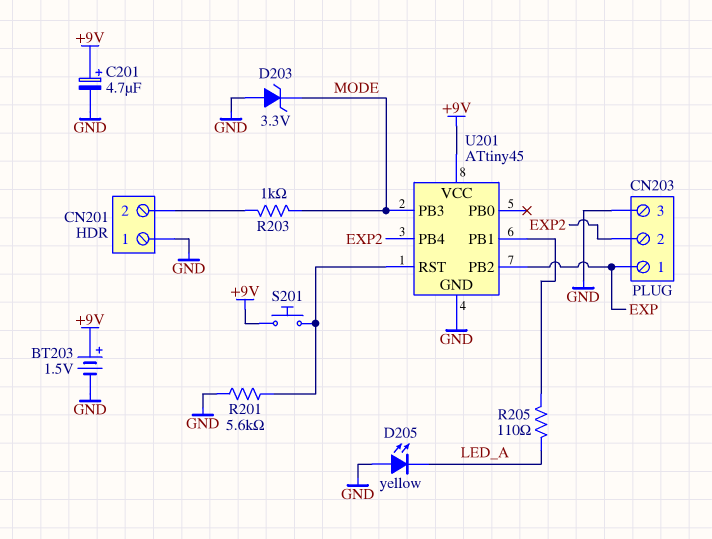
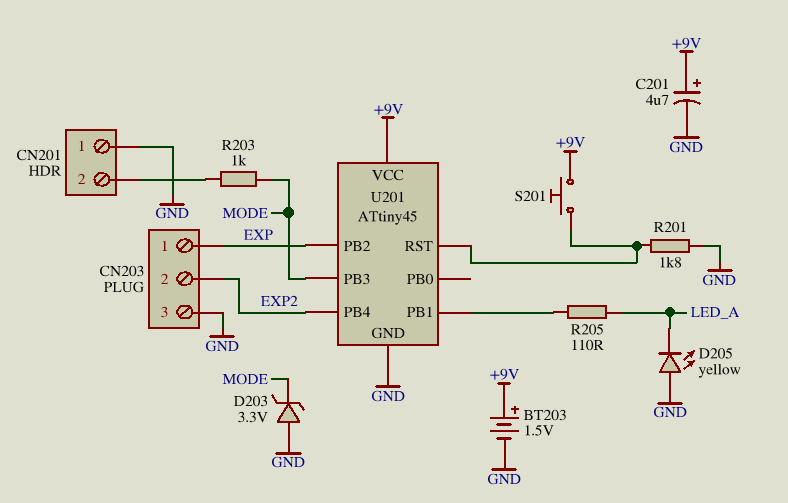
R201: 5.6k (GND, U201/RST) -> 1.8k (GND, U201/RST)

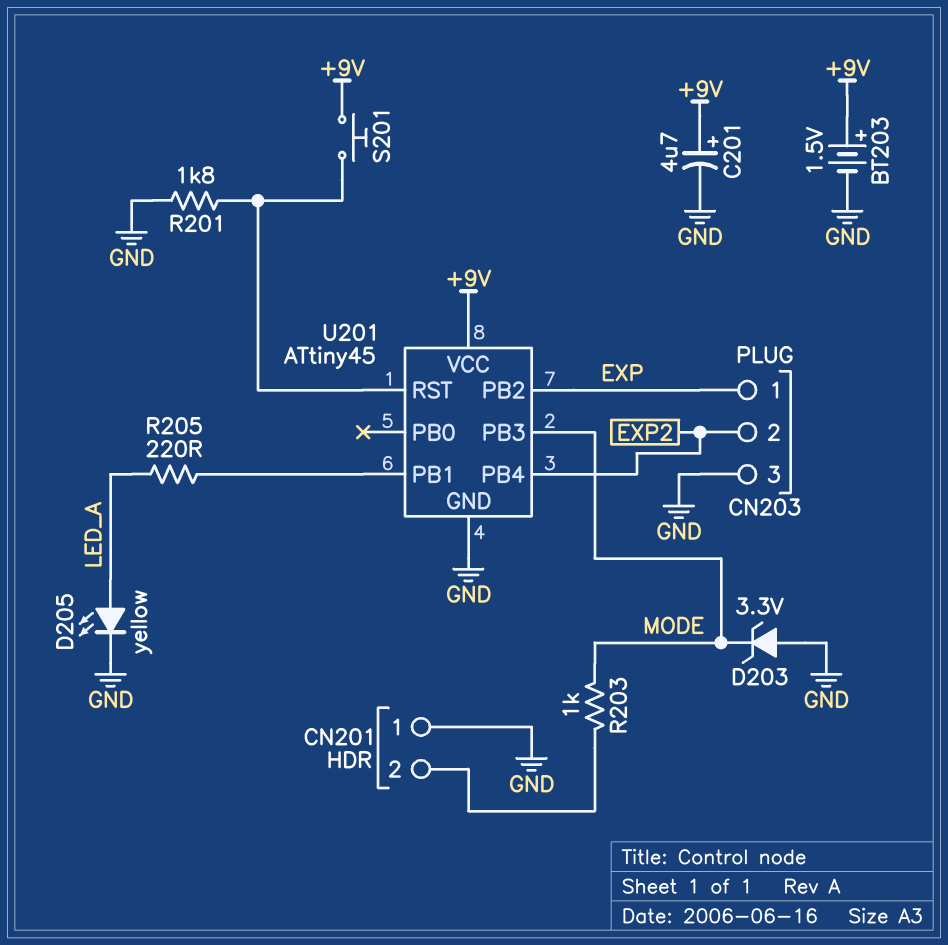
D205: LED yellow (A GND, K LED_A) -> LED yellow (A LED_A, K GND)
R205: 110 (LED_A, U201/PB1) -> 220 (LED_A, U201/PB1)

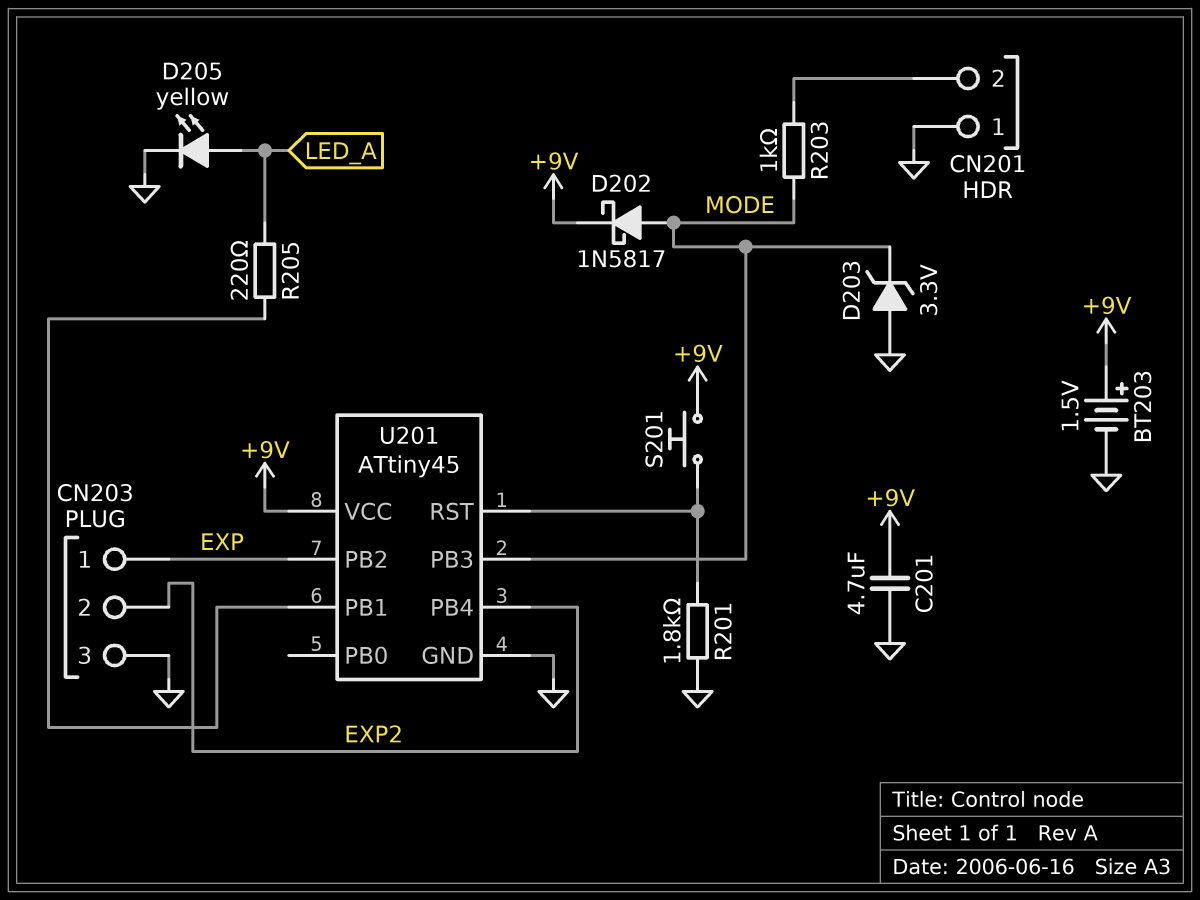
C201: 4.7uF (plus +9V, minus GND) -> 4.7uF (+9V, GND)
D202: none -> schottky 1N5817 (A MODE, K +9V)

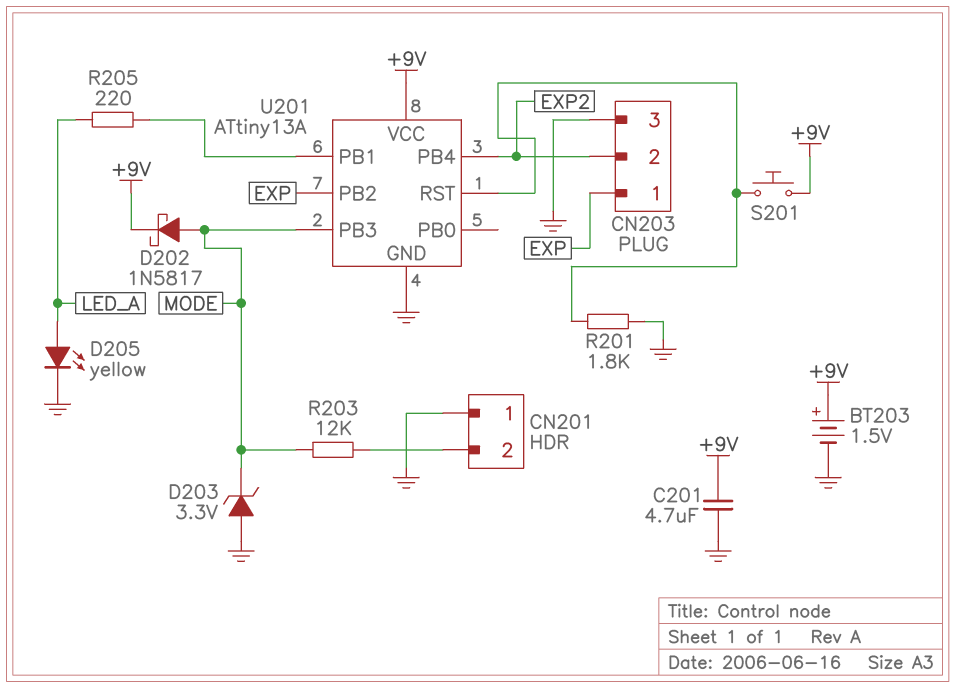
R203: 1k (CN201/2, MODE) -> 12k (CN201/2, MODE)
U201: ATtiny45 -> ATtiny13A

